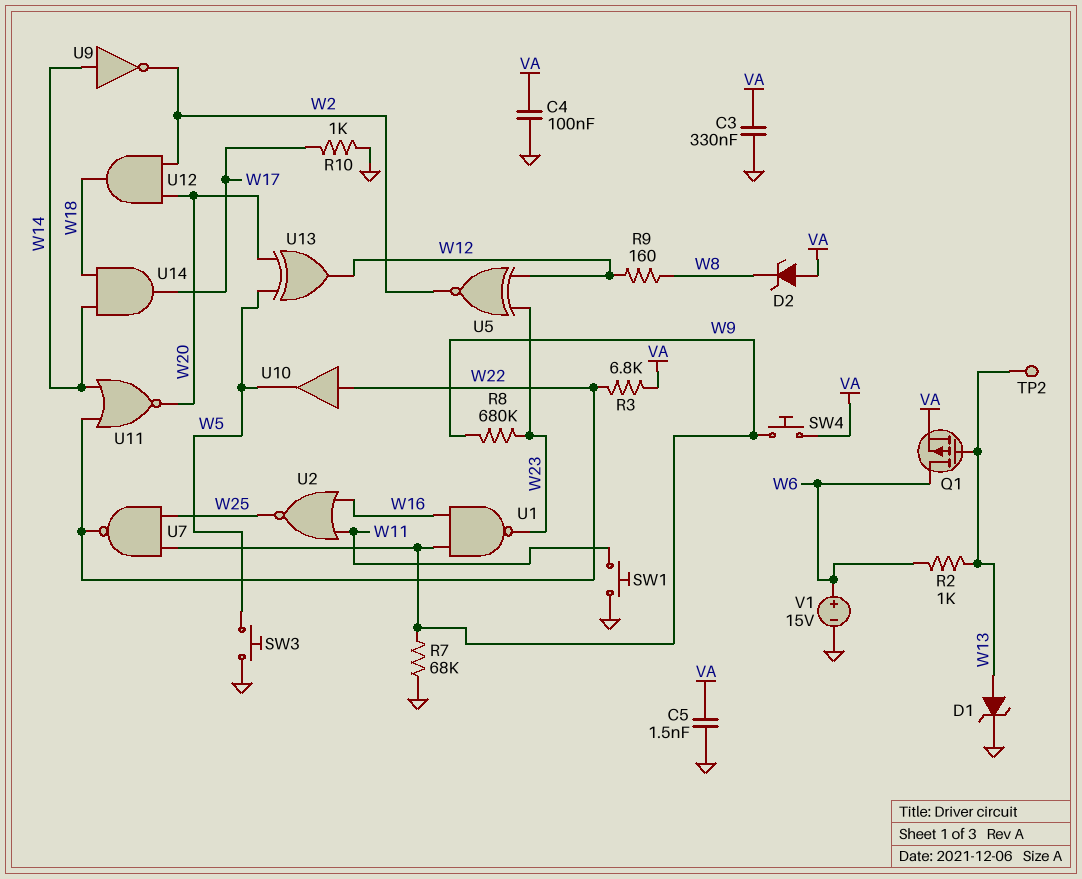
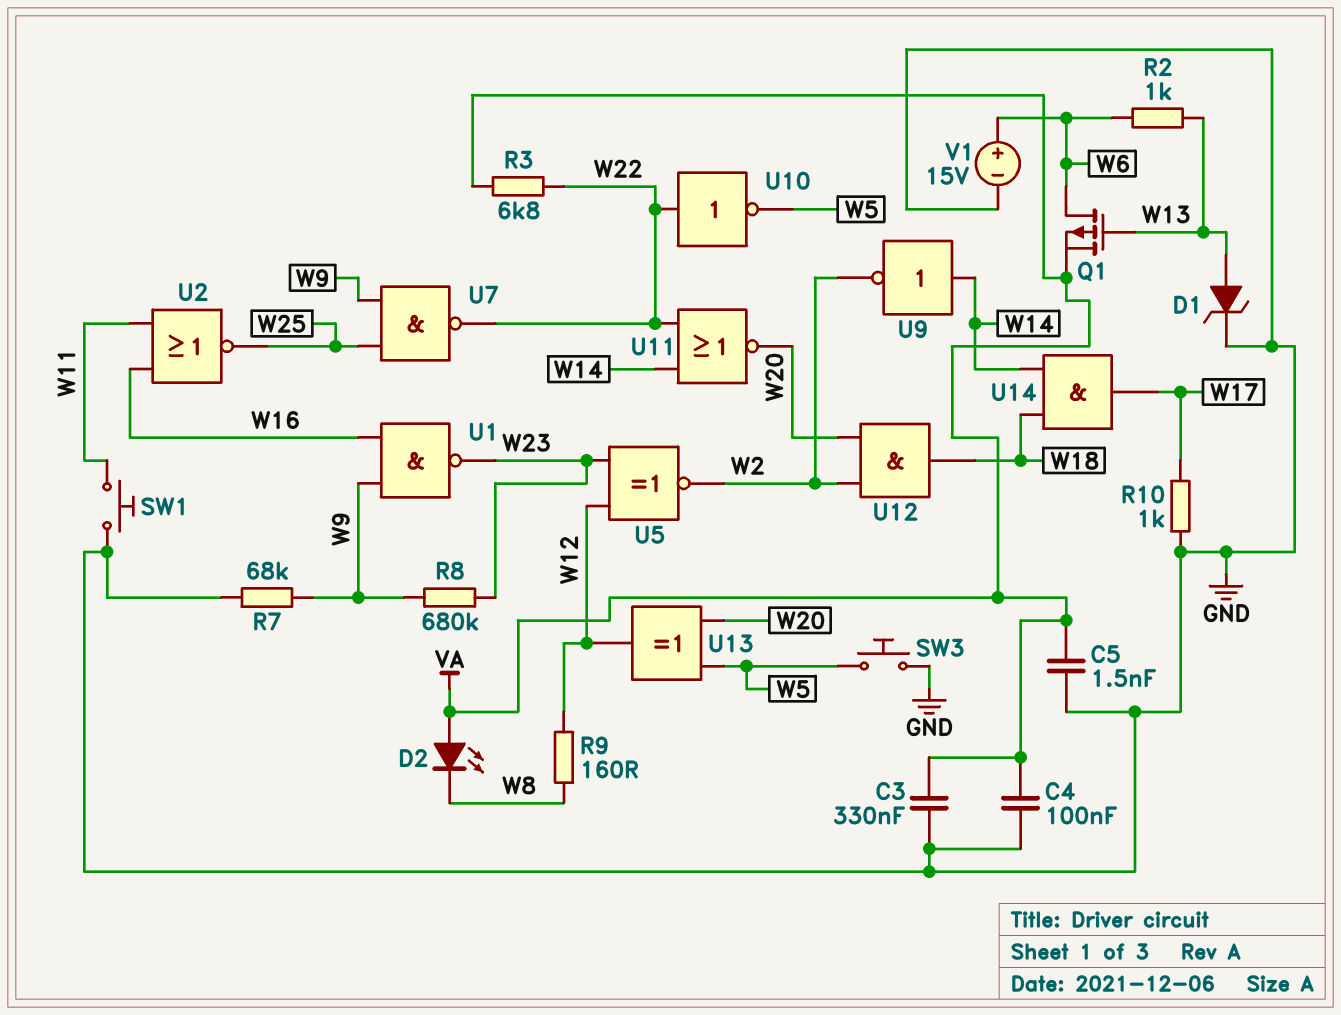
D2: zener (A VA, K W8) -> LED (A VA, K W8)
SW4: button (VA, W9) -> none
TP2: test point (W13) -> none
U10: buffer (in W22, out W5) -> NOT (in W22, out W5)

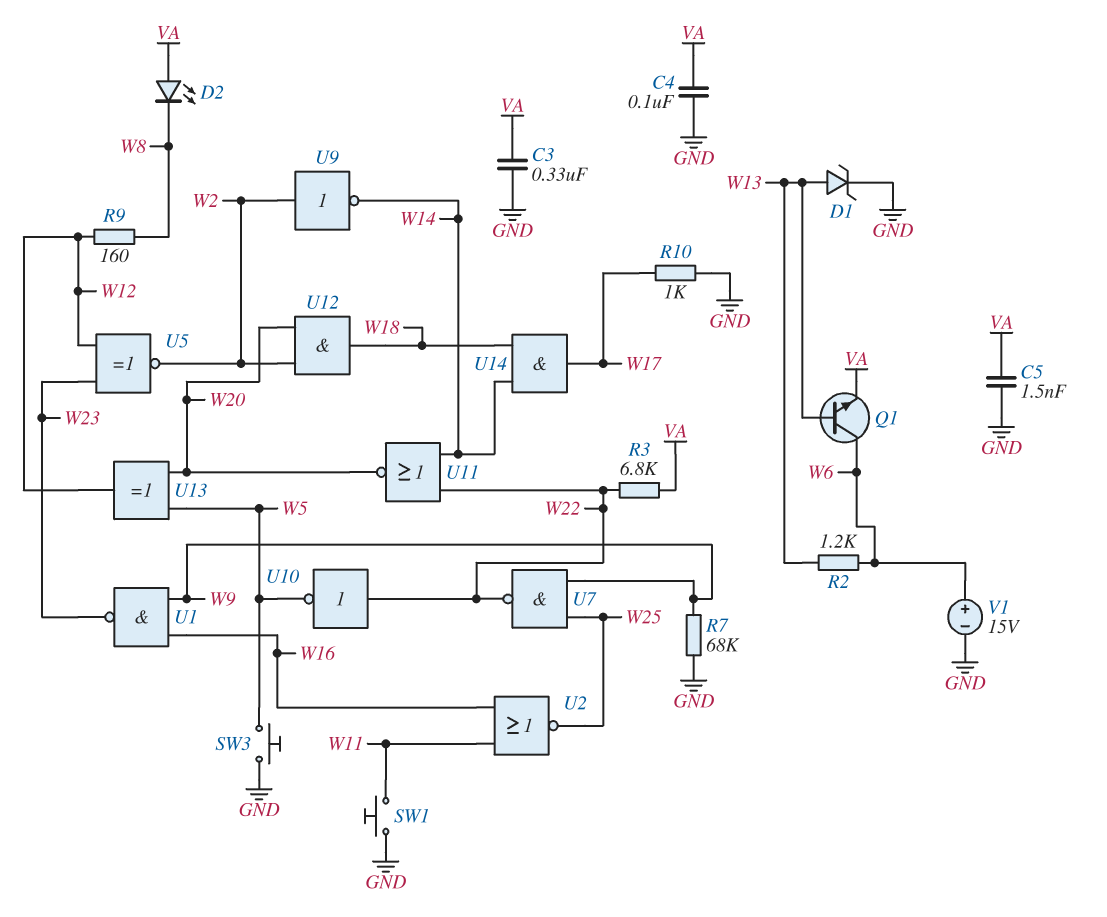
Q1: PMOS (G W13, D W6, S VA) -> NPN (B W13, C W6, E VA)
R2: 1k (W6, W13) -> 1.2k (W6, W13)
R8: 680k (W9, W23) -> none
U9: NOT (in W14, out W2) -> NOT (in W2, out W14)

